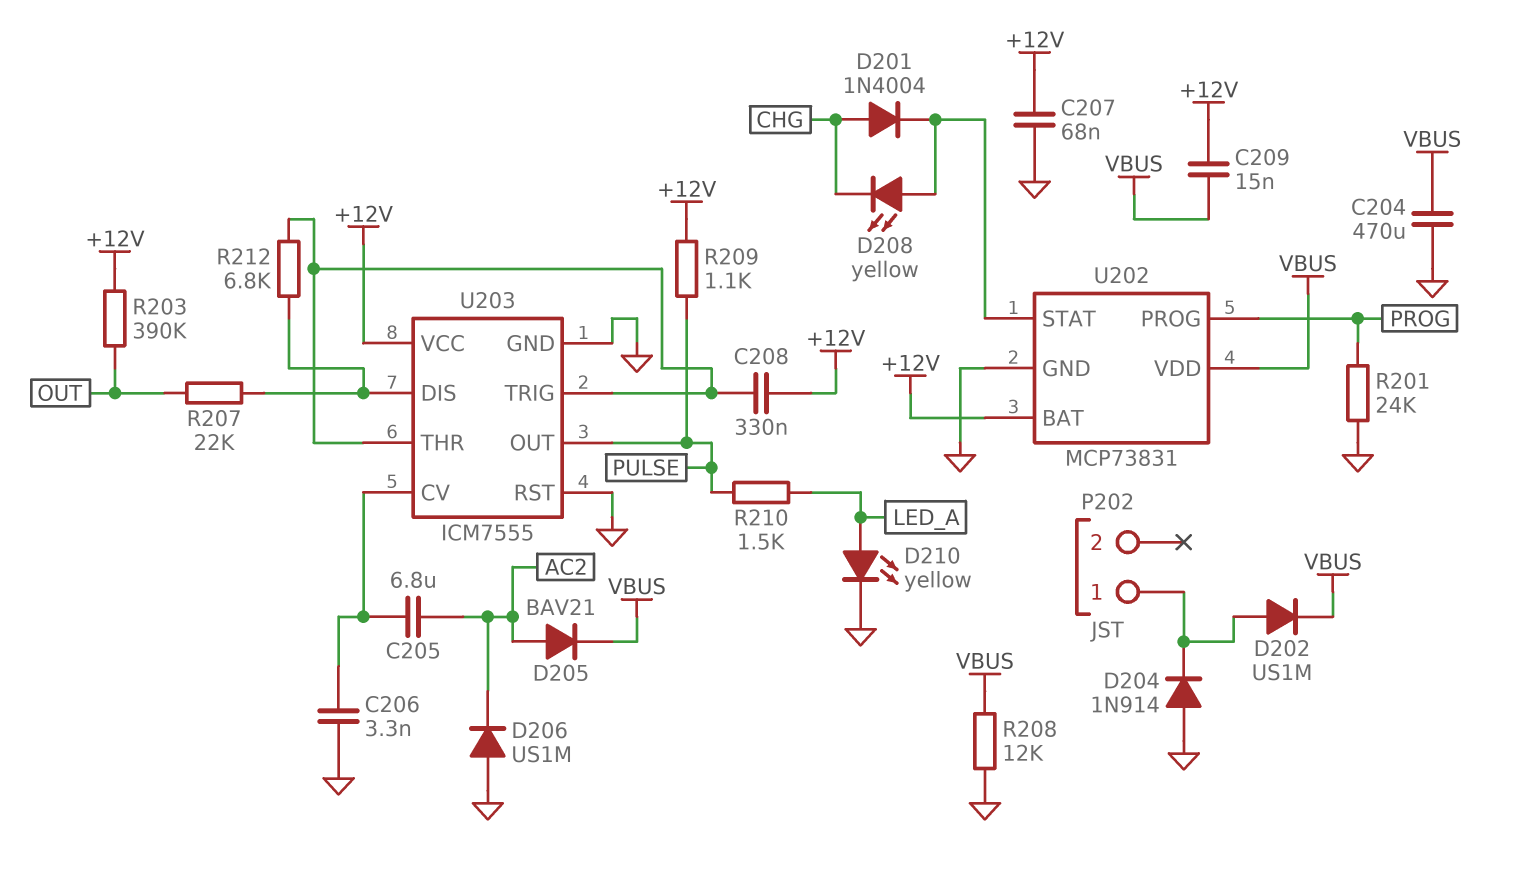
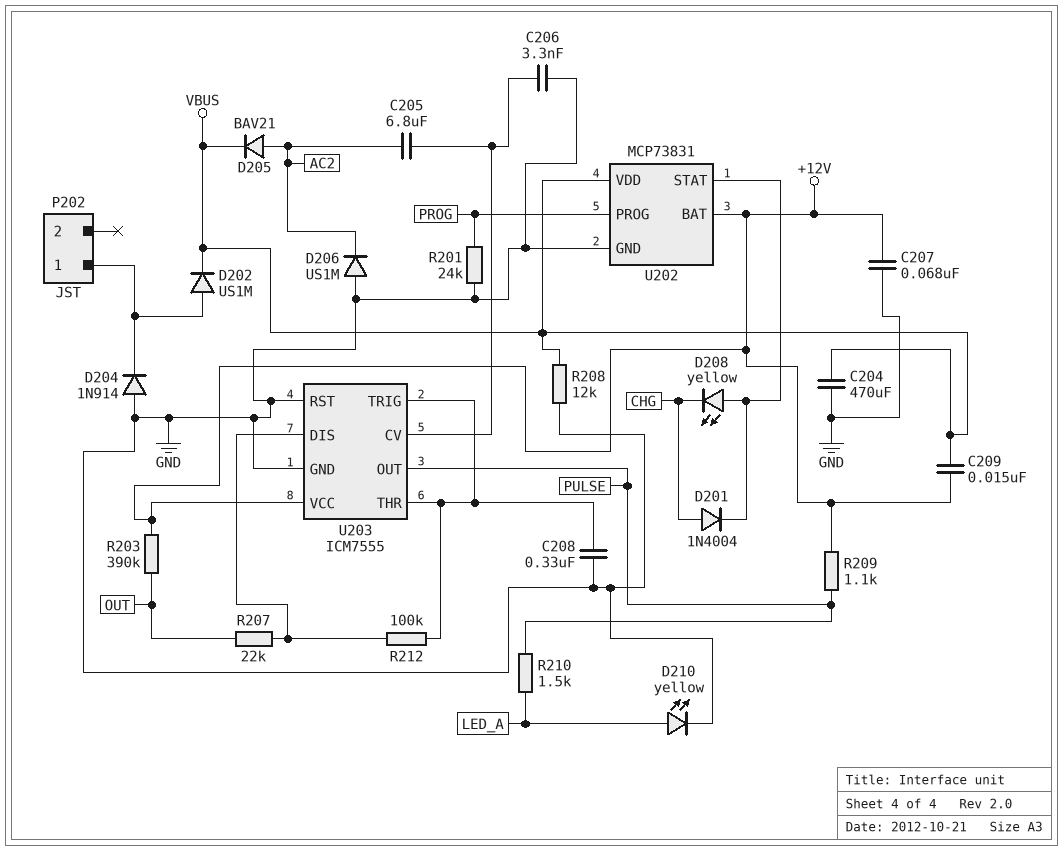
C208: 330nF (+12V, U203/THR) -> 330nF (GND, U203/THR)
R212: 6.8k (U203/DIS, U203/THR) -> 100k (U203/DIS, U203/THR)

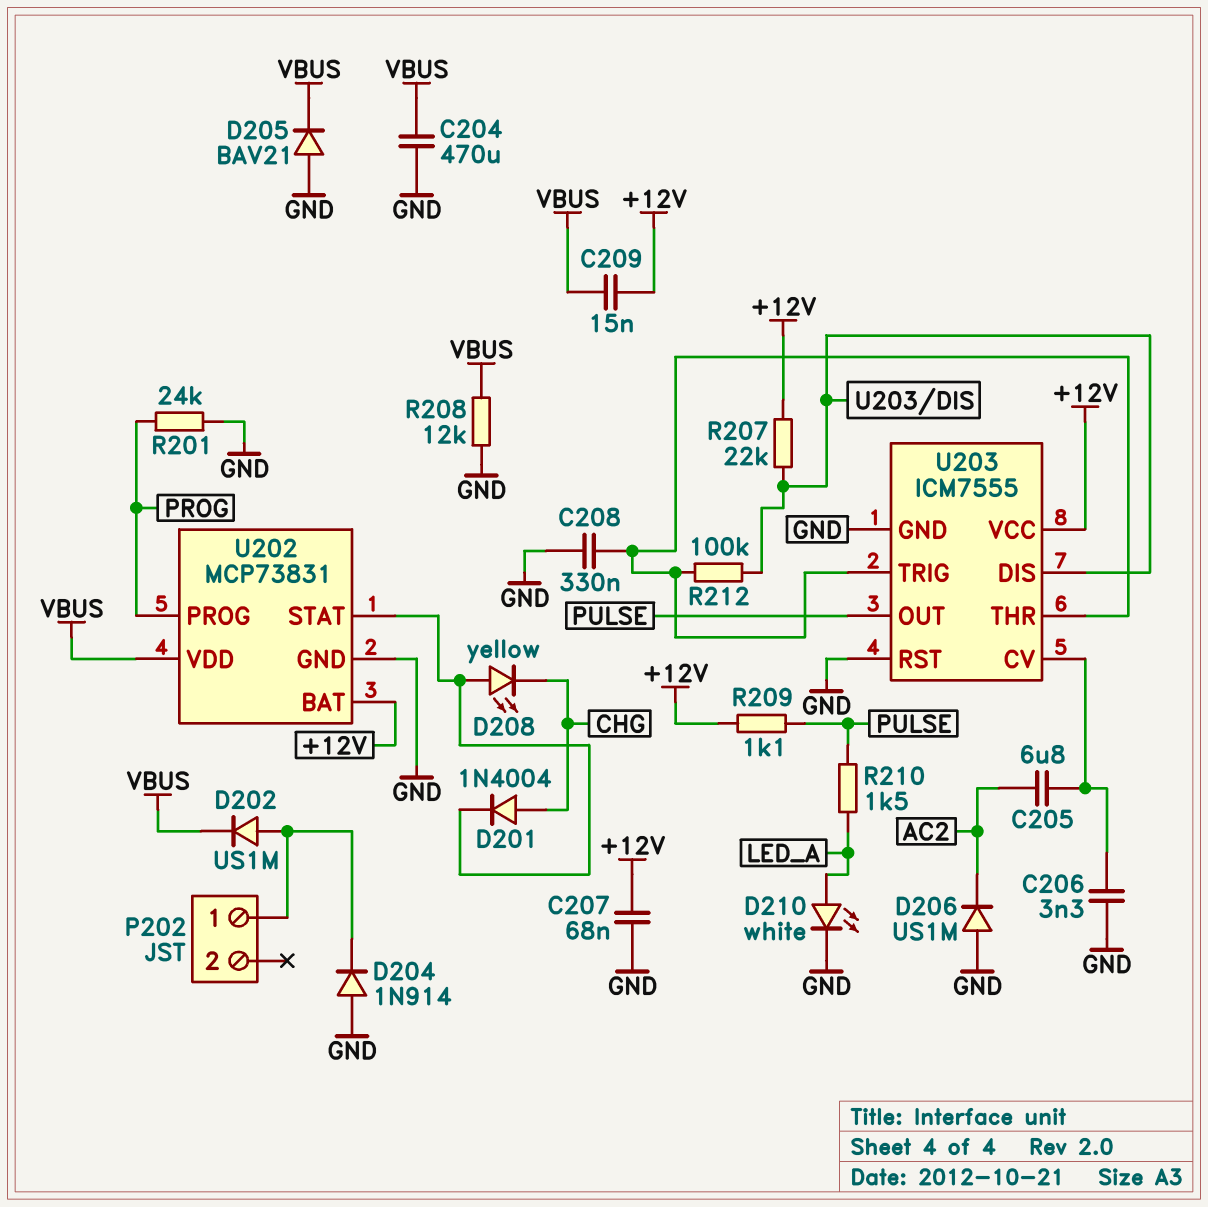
D205: diode BAV21 (A AC2, K VBUS) -> diode BAV21 (A GND, K VBUS)
D210: LED yellow (A LED_A, K GND) -> LED white (A LED_A, K GND)
R203: 390k (+12V, OUT) -> none
R207: 22k (OUT, U203/DIS) -> 22k (+12V, U203/DIS)

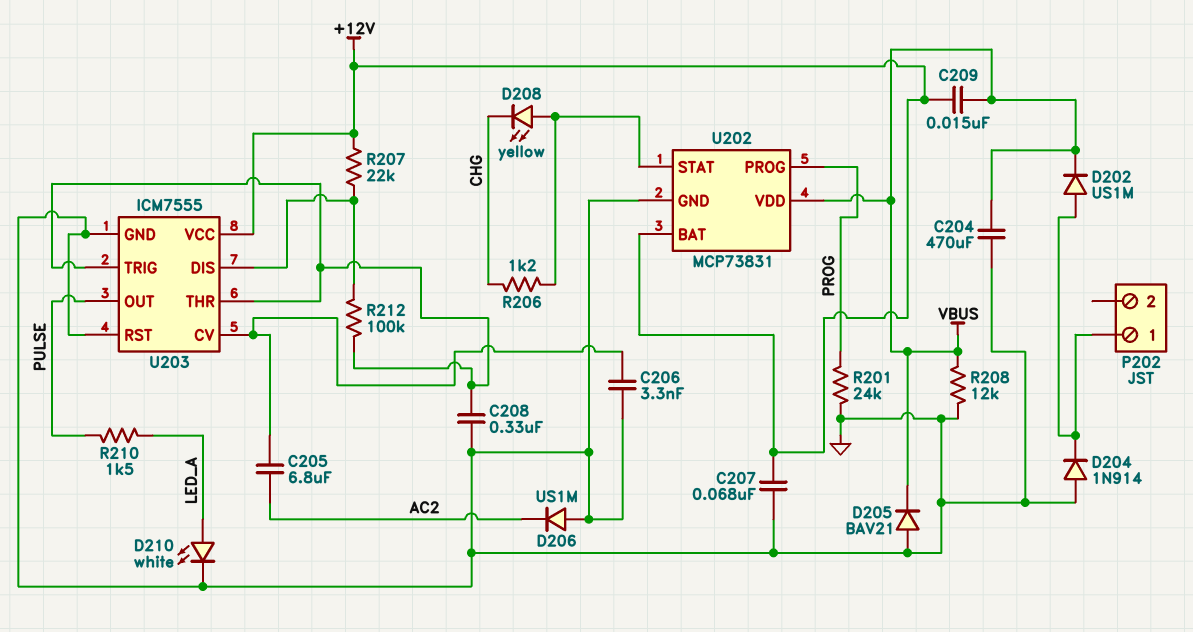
D201: diode 1N4004 (A CHG, K U202/STAT) -> none
R206: none -> 1.2k (CHG, U202/STAT)
R209: 1.1k (+12V, PULSE) -> none

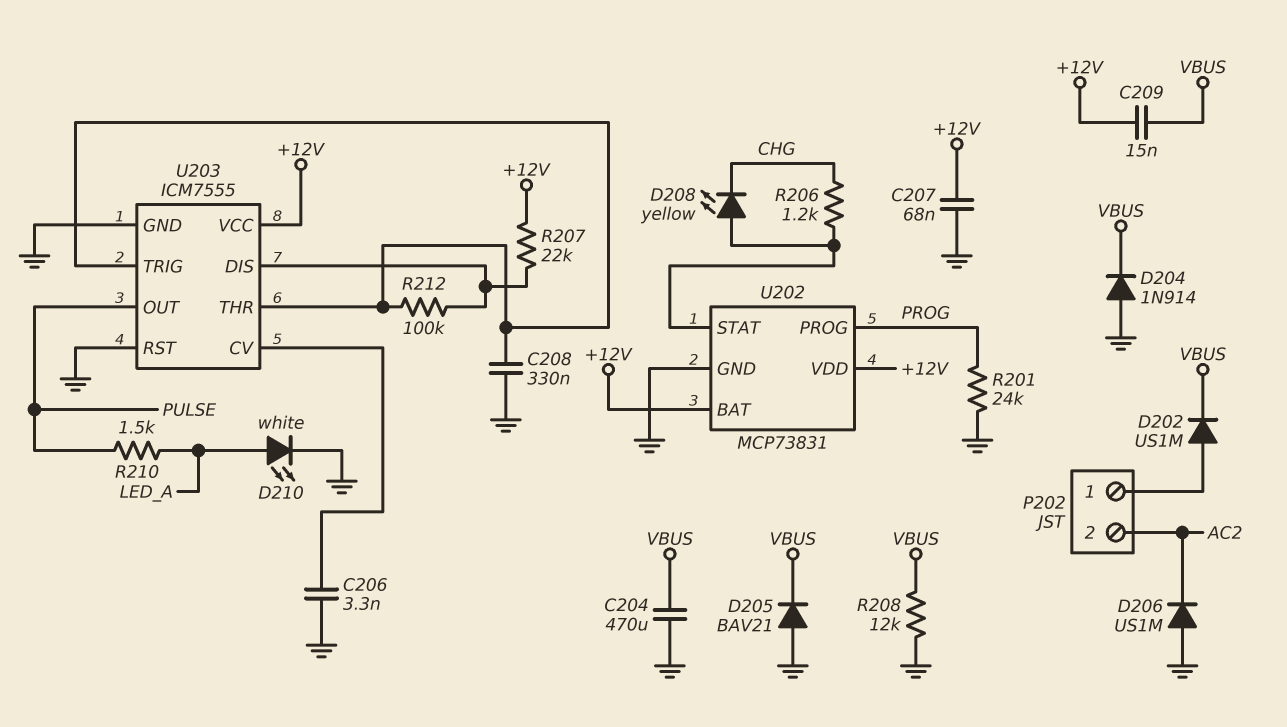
C205: 6.8uF (AC2, U203/CV) -> none
D204: diode 1N914 (A GND, K P202/1) -> diode 1N914 (A GND, K VBUS)
P202 pin 2: none -> AC2
U202 pin VDD: VBUS -> +12V

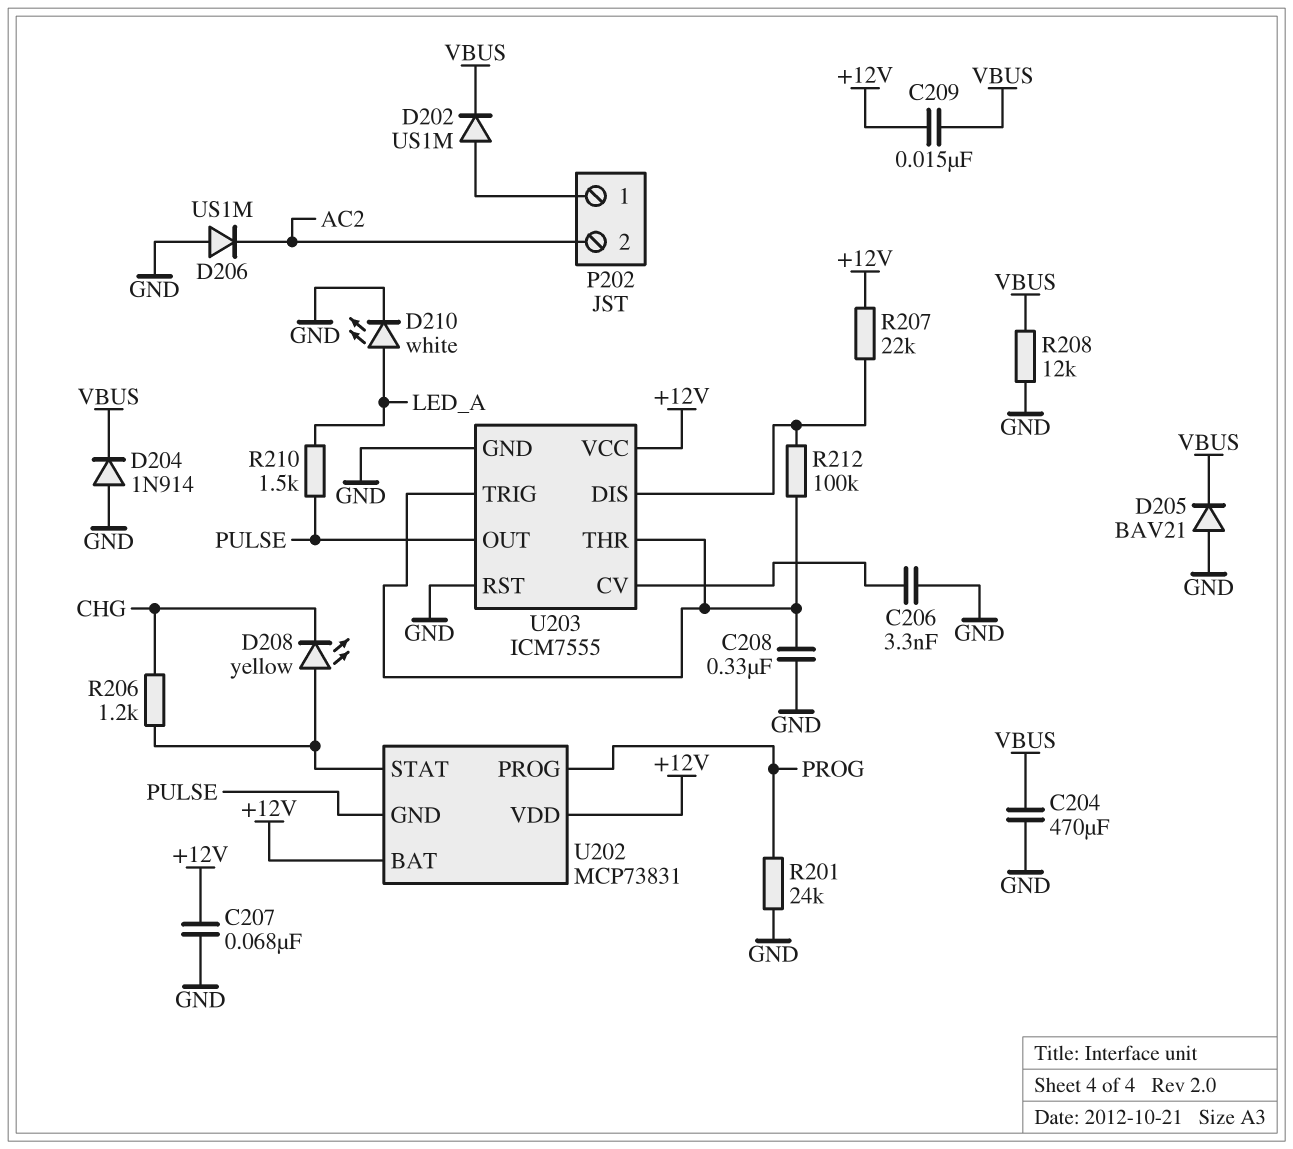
U202 pin GND: GND -> PULSE

